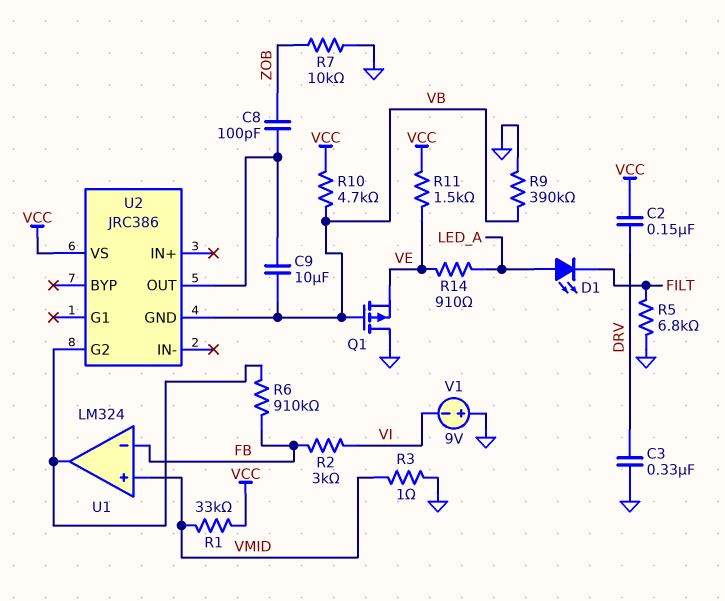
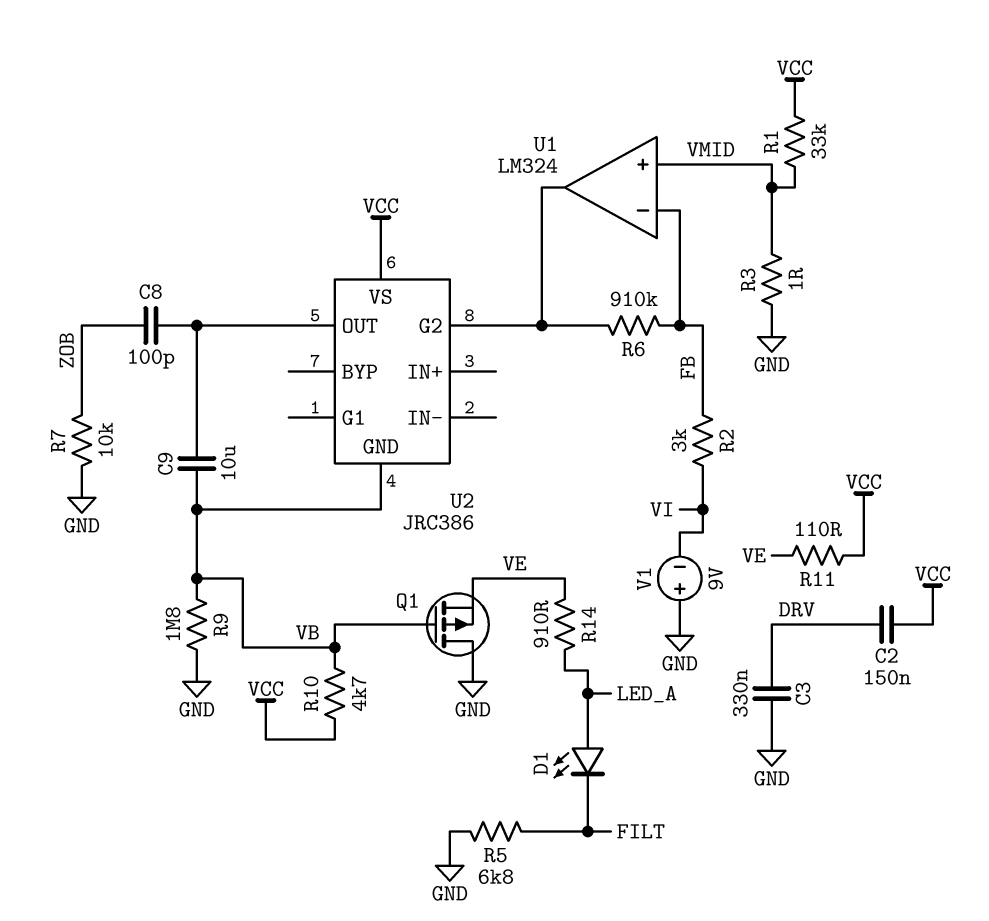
R9: 390k (GND, VB) -> 1.8M (GND, VB)
R11: 1.5k (VCC, VE) -> 110 (VCC, VE)

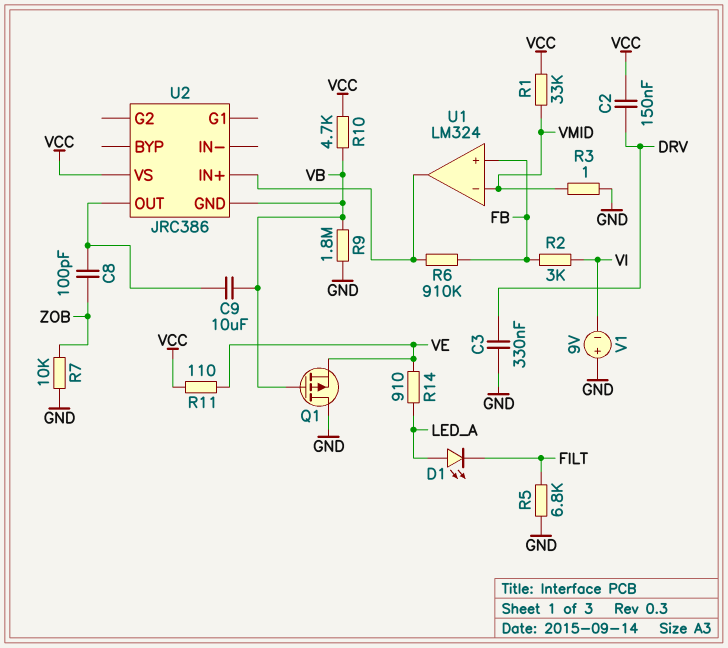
U1 pin in+: VMID -> FB
U1 pin in-: FB -> VMID
U2 pin G2: U1/out -> none
U2 pin IN+: none -> U1/out

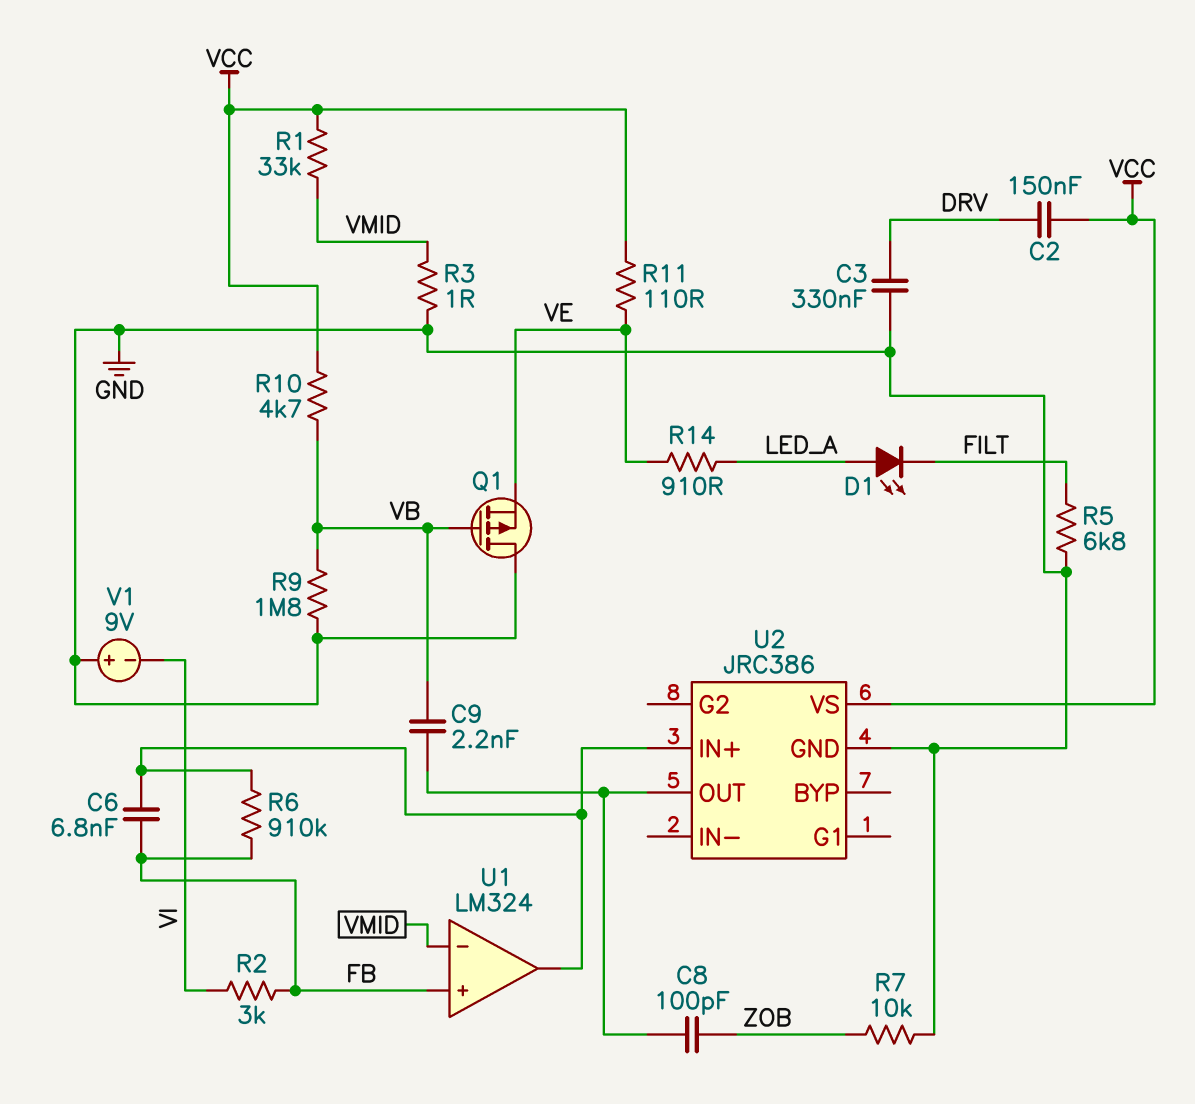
C6: none -> 6.8nF (FB, U1/out)
C9: 10uF (U2/OUT, VB) -> 2.2nF (U2/OUT, VB)
U2 pin GND: VB -> GND

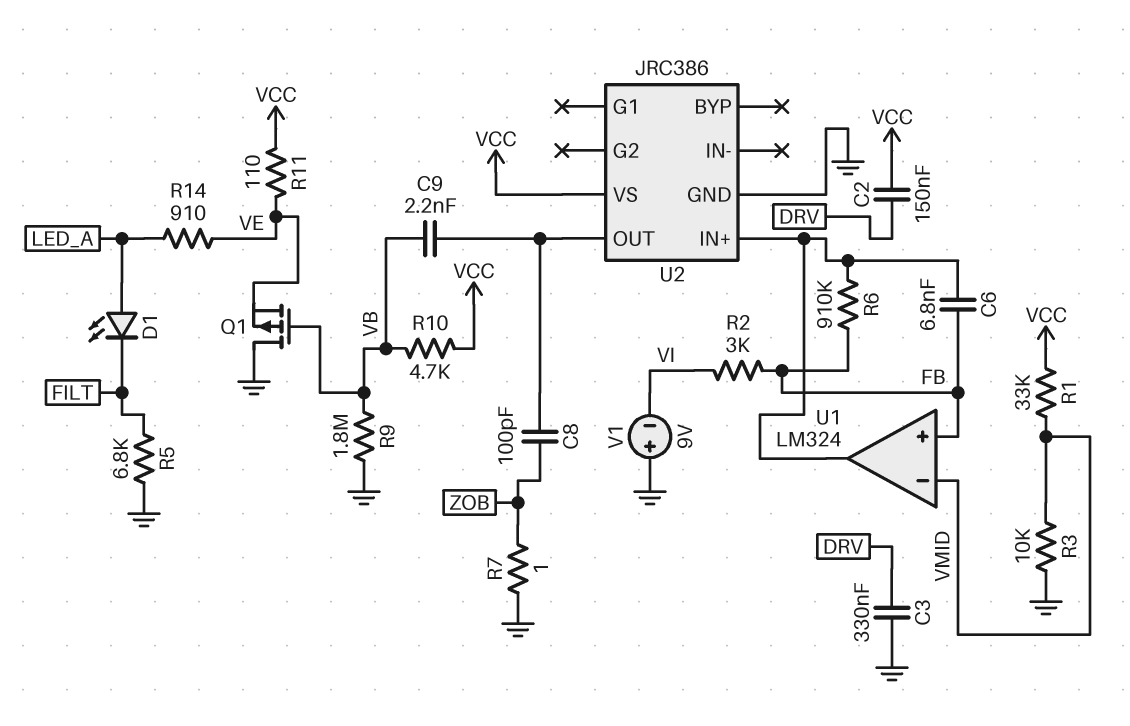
R3: 1 (GND, VMID) -> 10k (GND, VMID)
R7: 10k (GND, ZOB) -> 1 (GND, ZOB)

